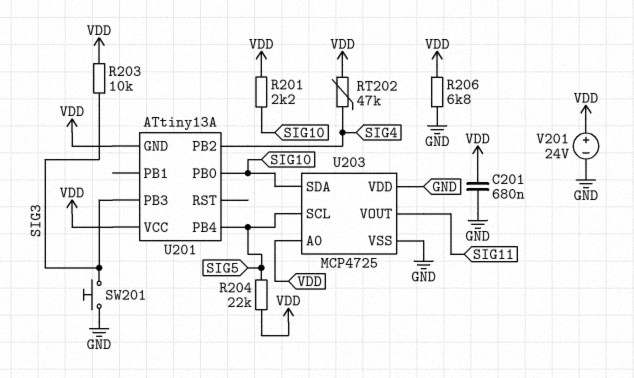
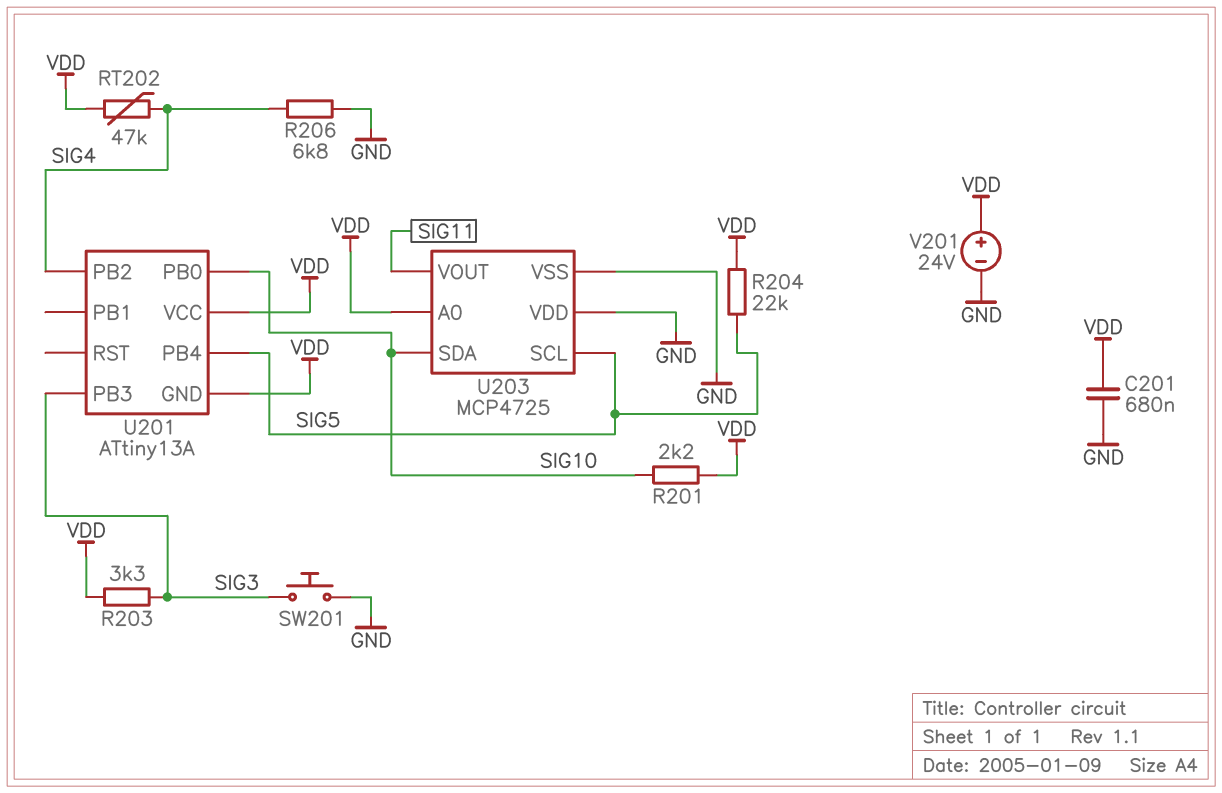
R203: 10k (SIG3, VDD) -> 3.3k (SIG3, VDD)
R206: 6.8k (GND, VDD) -> 6.8k (GND, SIG4)

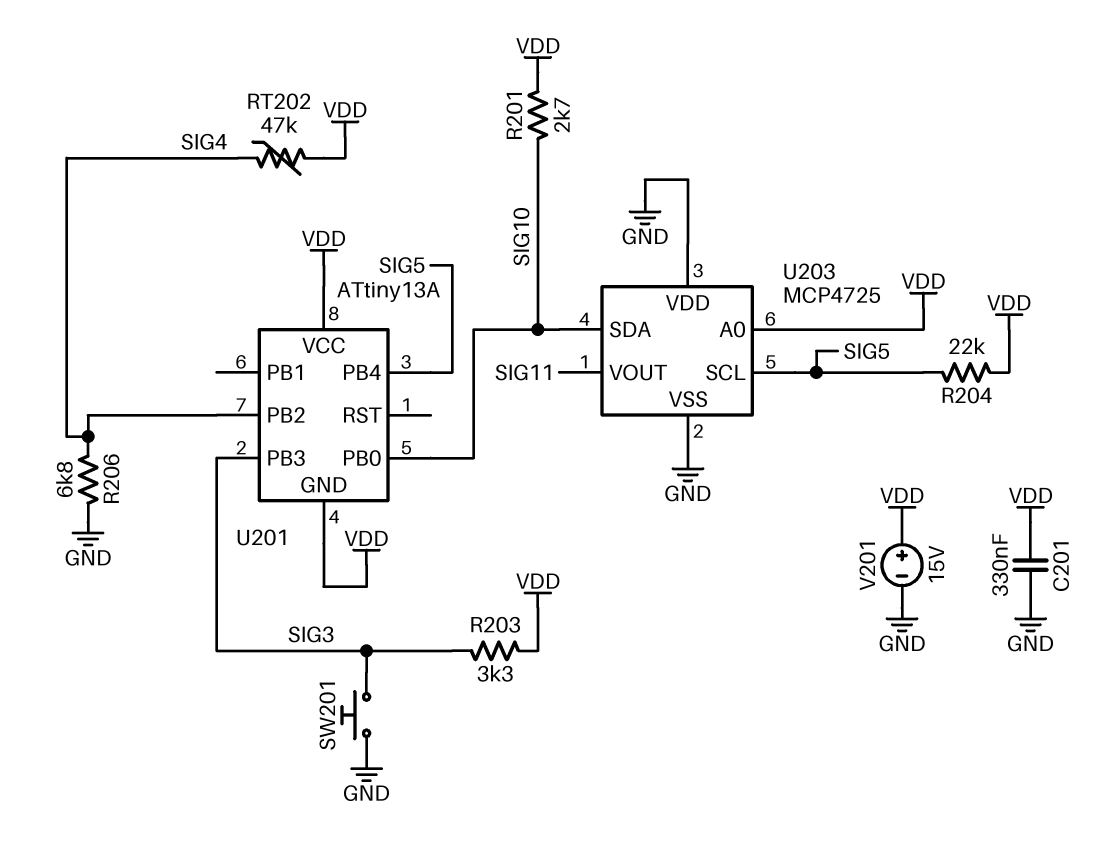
C201: 680nF (GND, VDD) -> 330nF (GND, VDD)
R201: 2.2k (SIG10, VDD) -> 2.7k (SIG10, VDD)
V201: 24V (plus VDD, minus GND) -> 15V (plus VDD, minus GND)

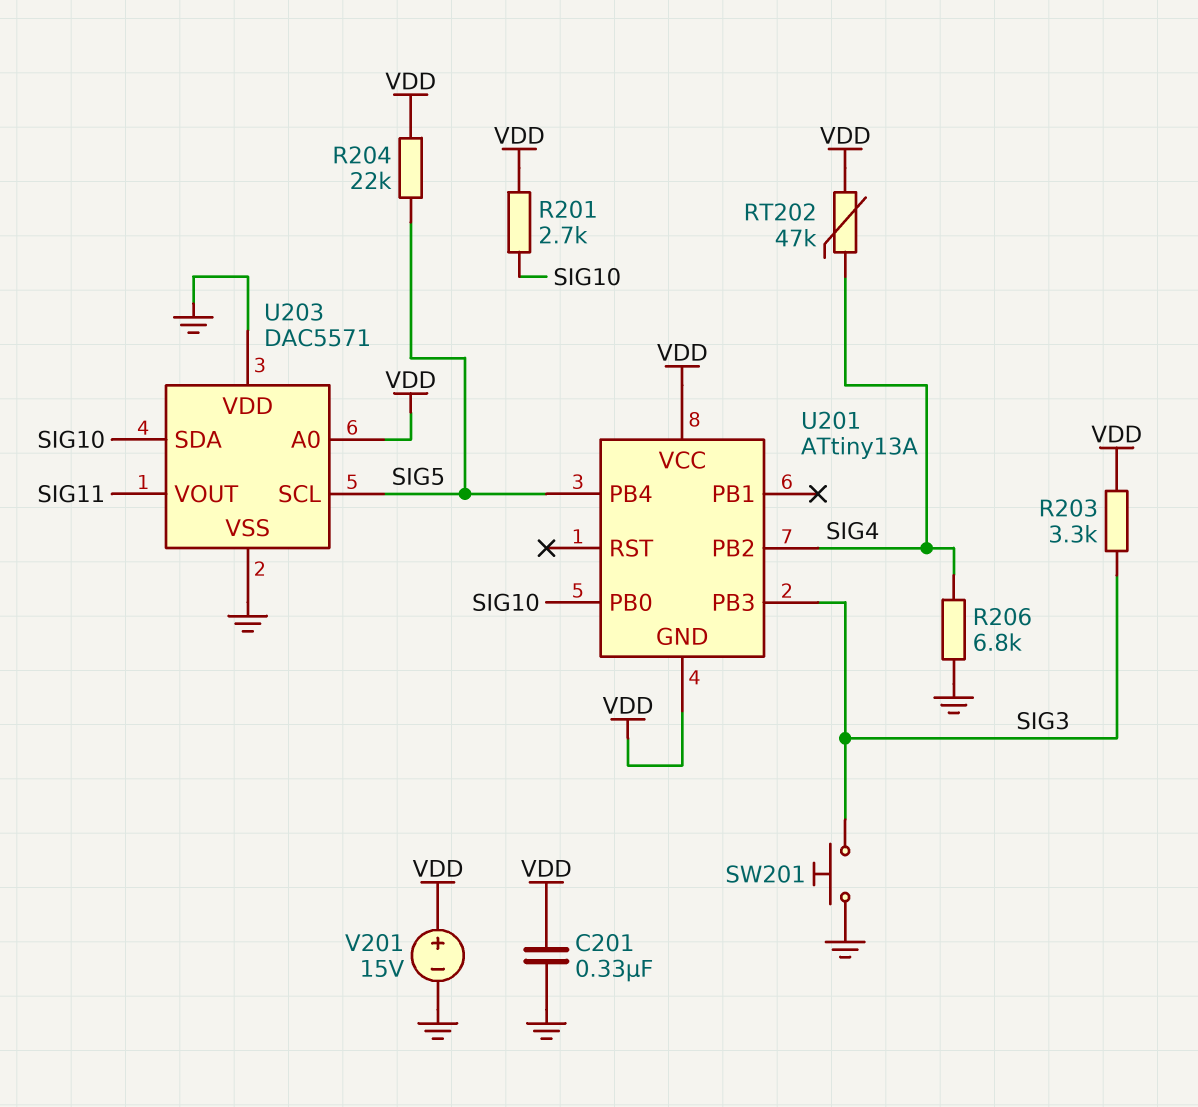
U203: MCP4725 -> DAC5571

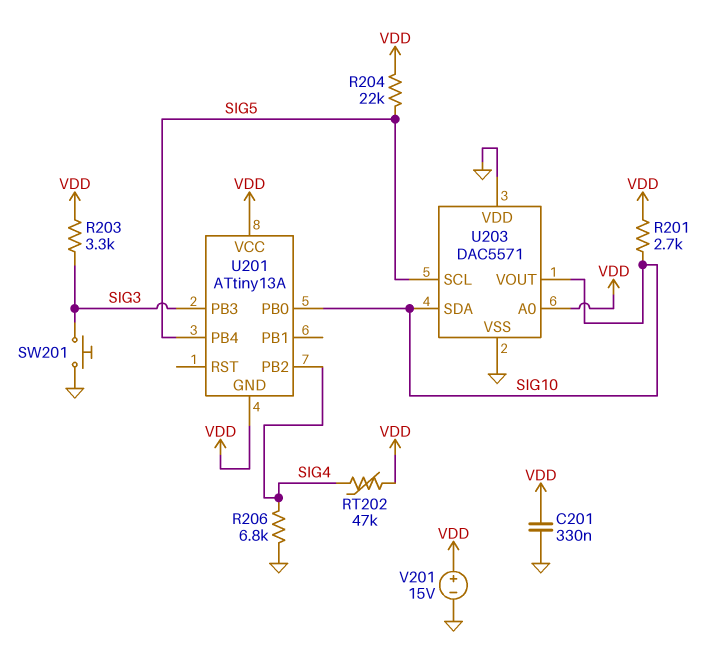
U203 pin VOUT: SIG11 -> SIG10

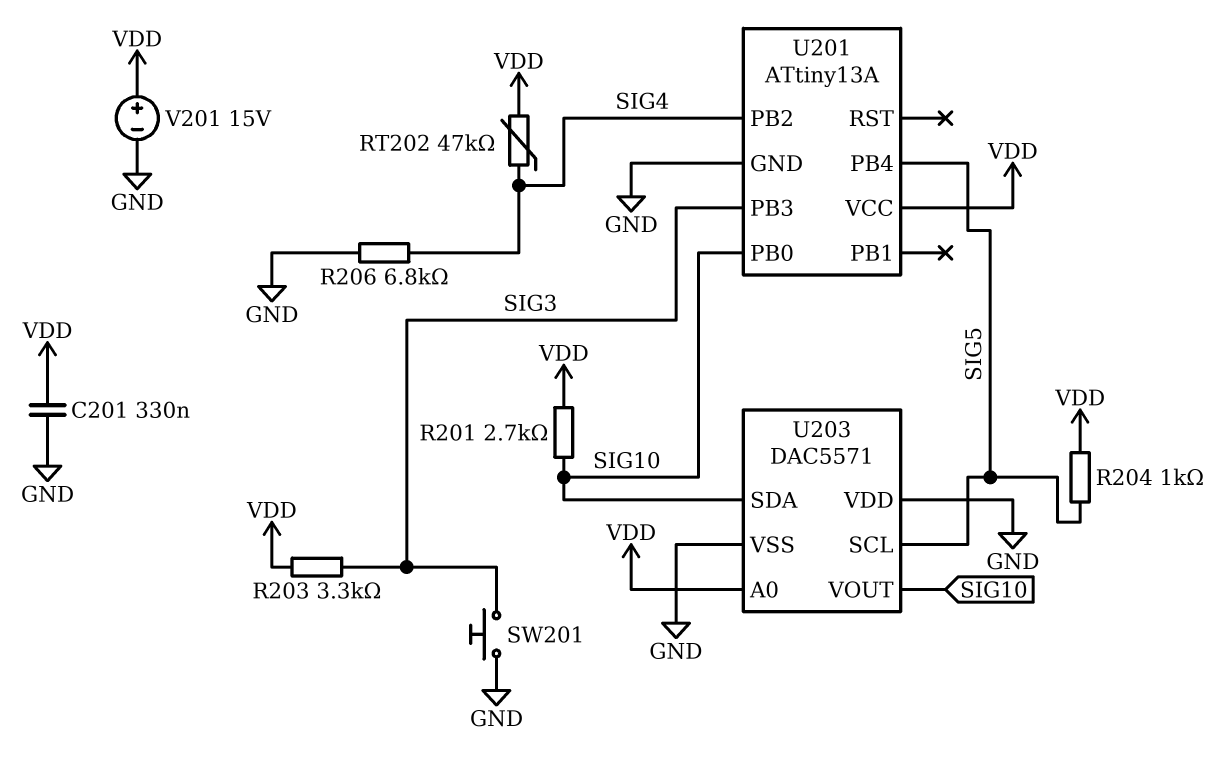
R204: 22k (SIG5, VDD) -> 1k (SIG5, VDD)
U201 pin GND: VDD -> GND

